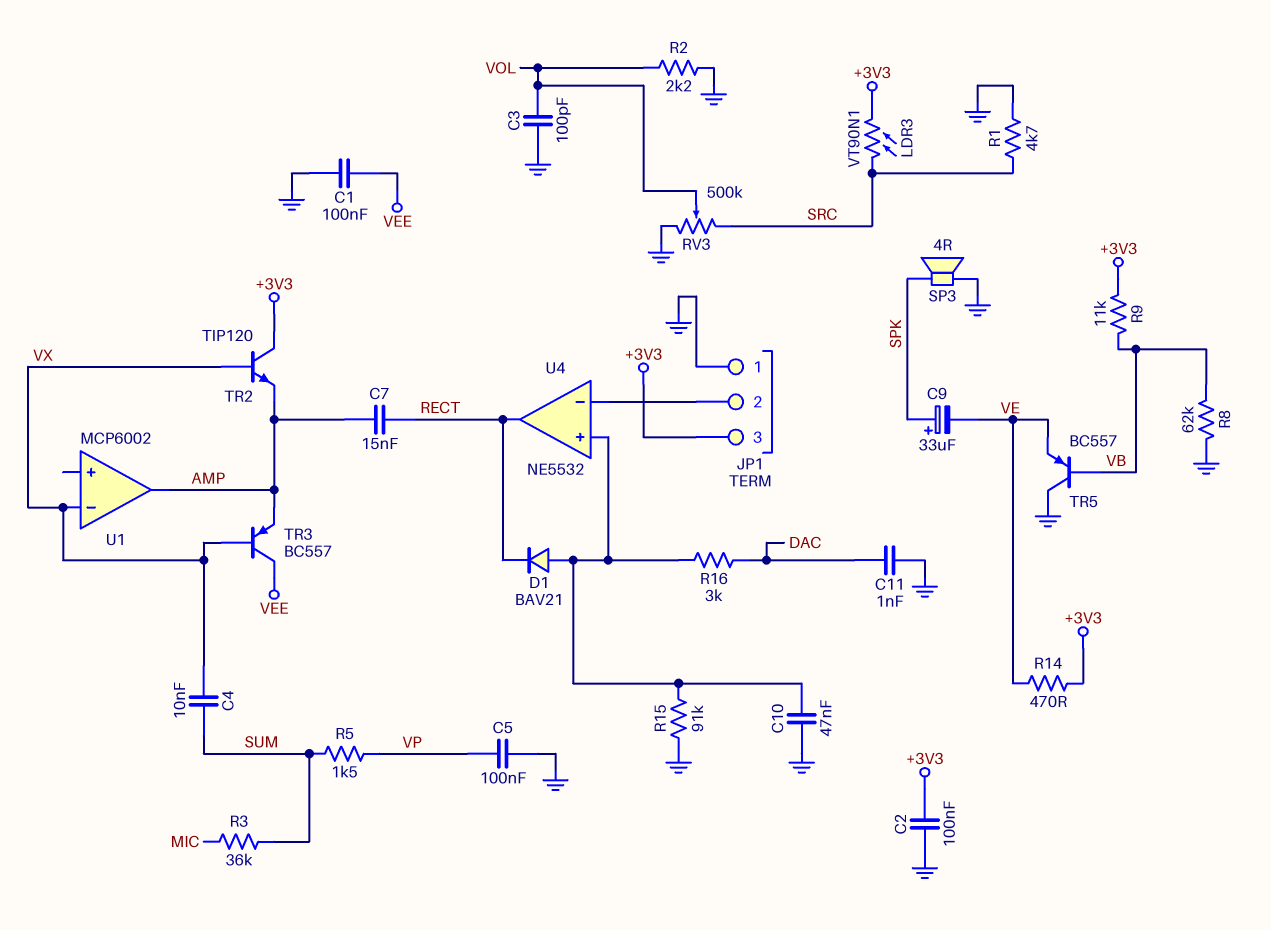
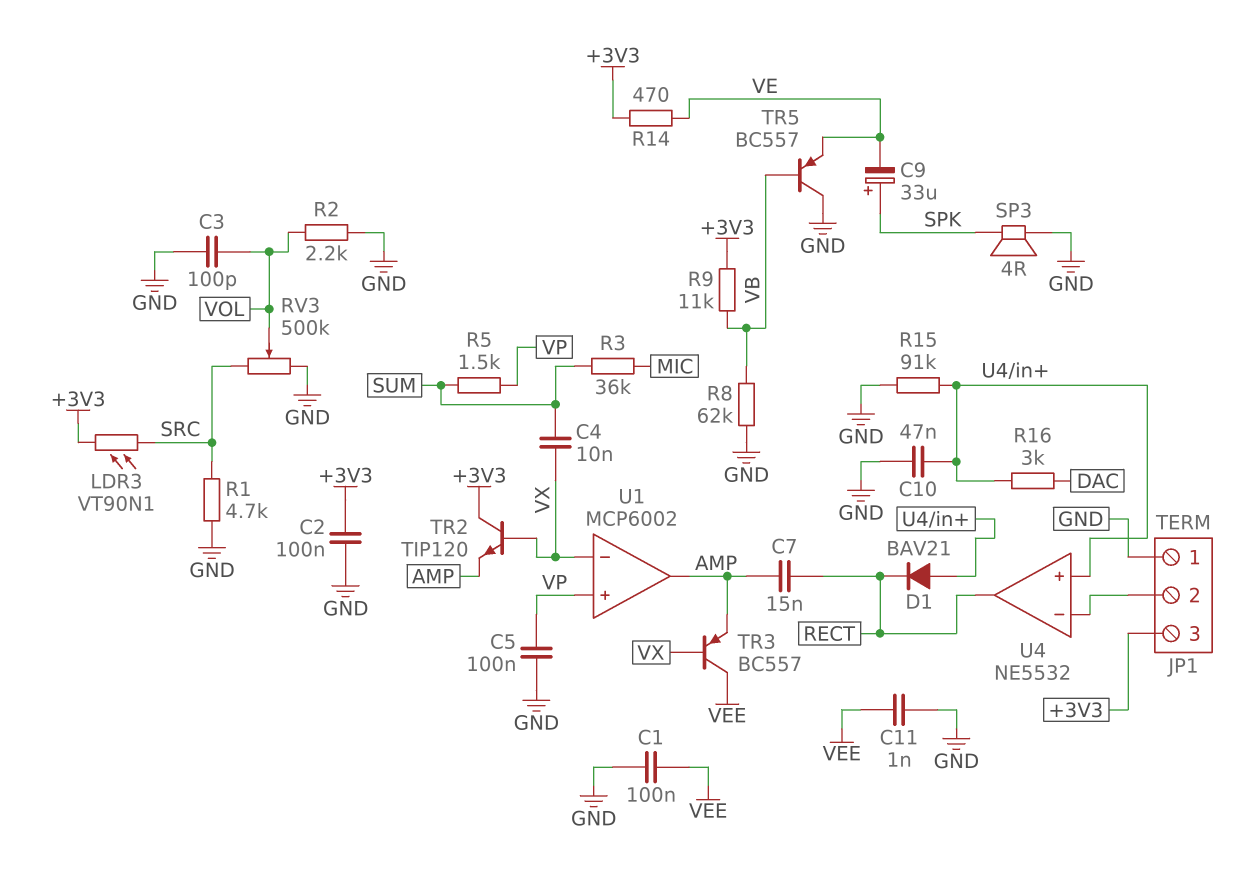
C11: 1nF (DAC, GND) -> 1nF (GND, VEE)
U1 pin in+: none -> VP

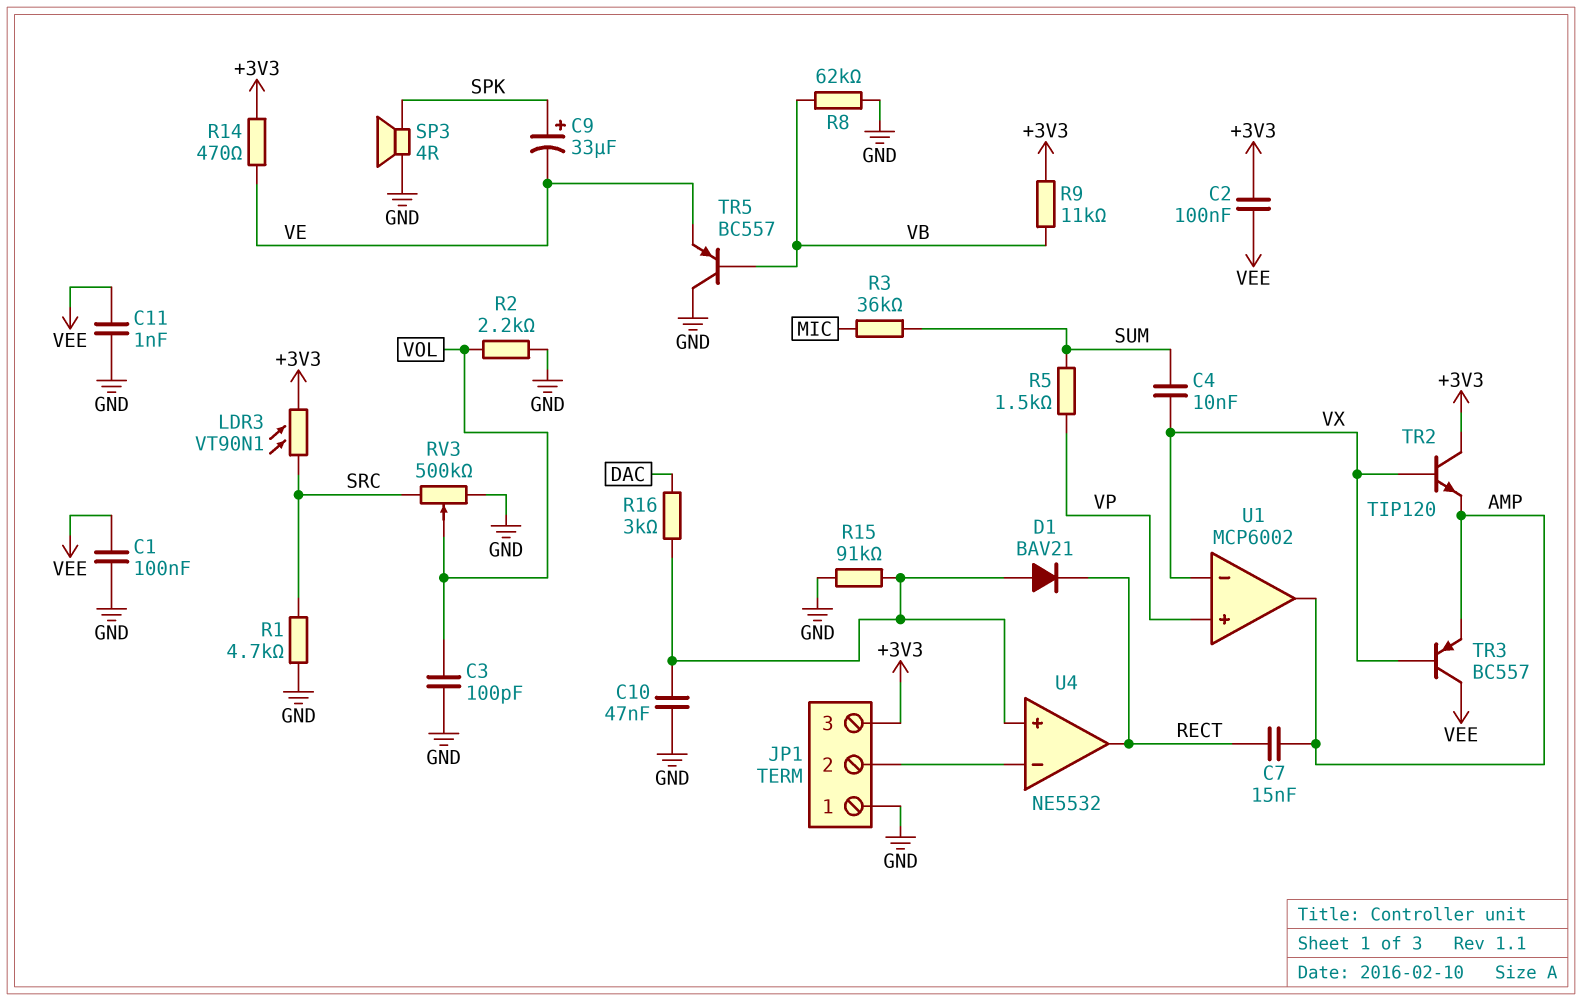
C2: 100nF (+3V3, GND) -> 100nF (+3V3, VEE)
C5: 100nF (GND, VP) -> none

